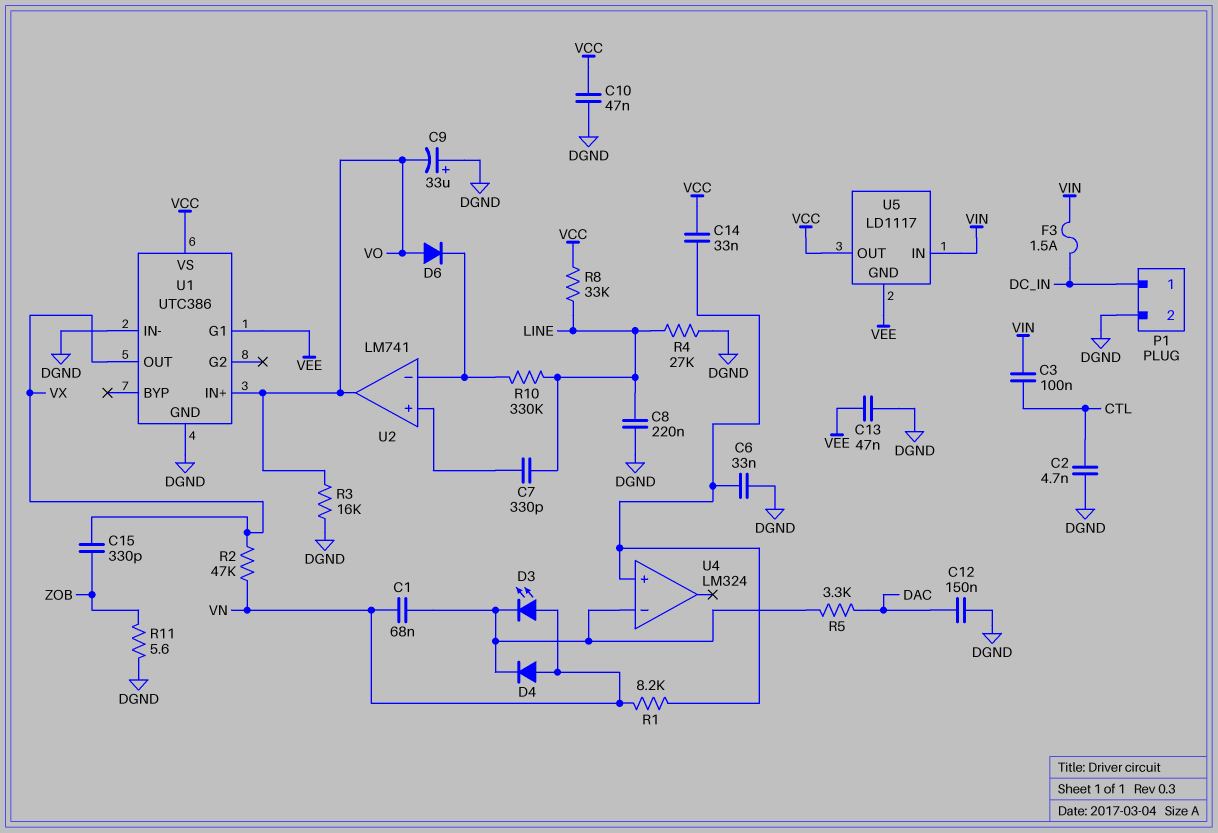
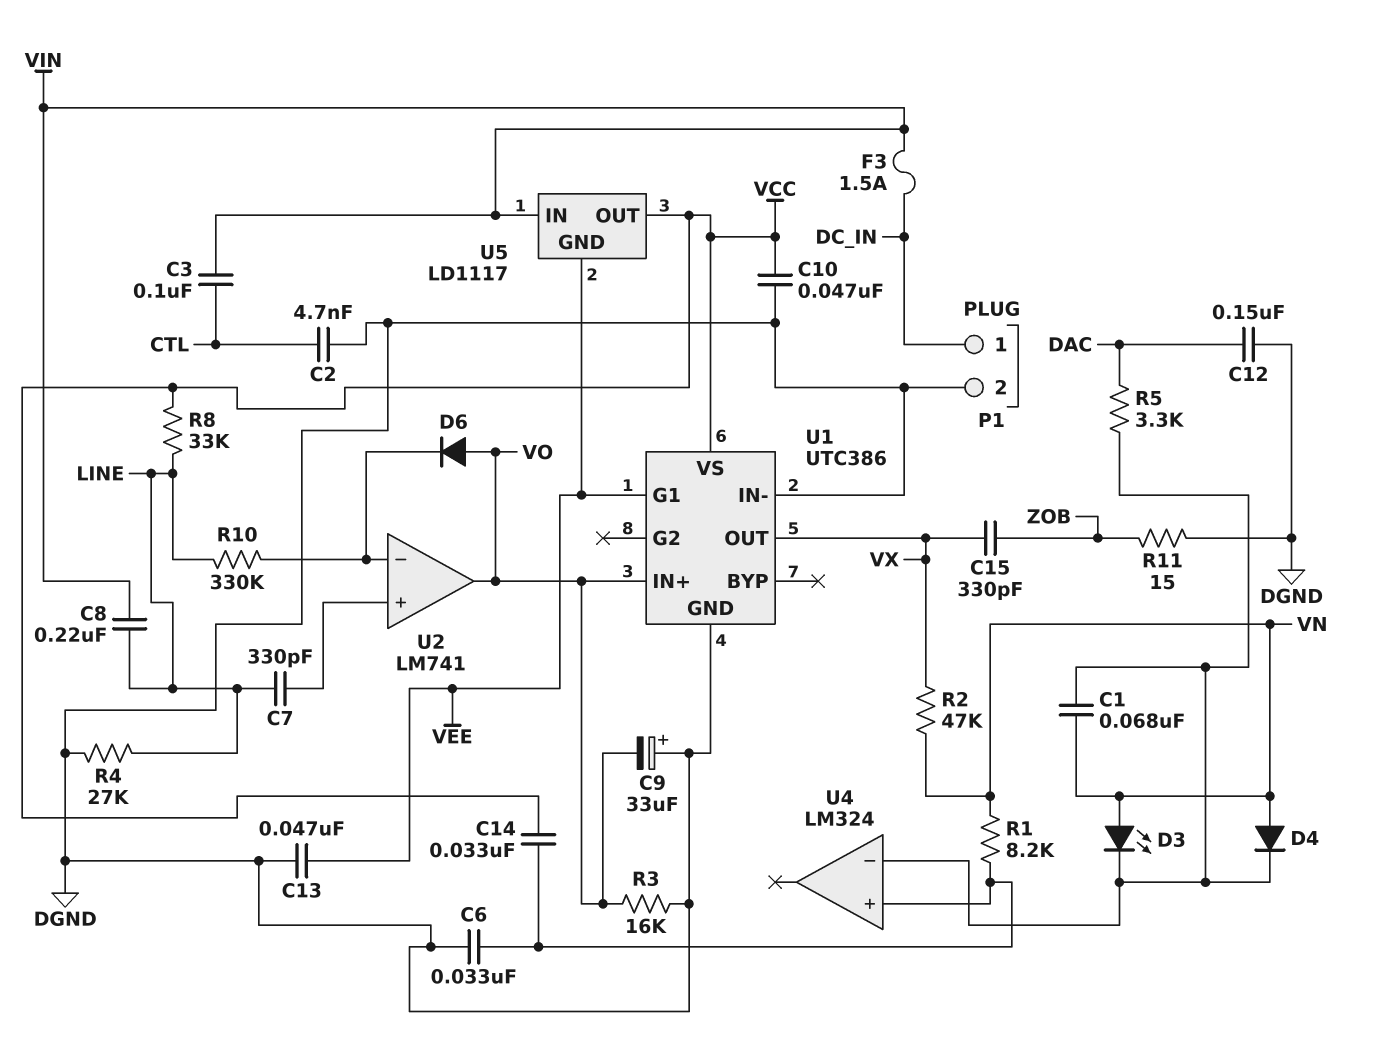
C8: 220nF (DGND, LINE) -> 220nF (LINE, VIN)
R11: 5.6 (DGND, ZOB) -> 15 (DGND, ZOB)

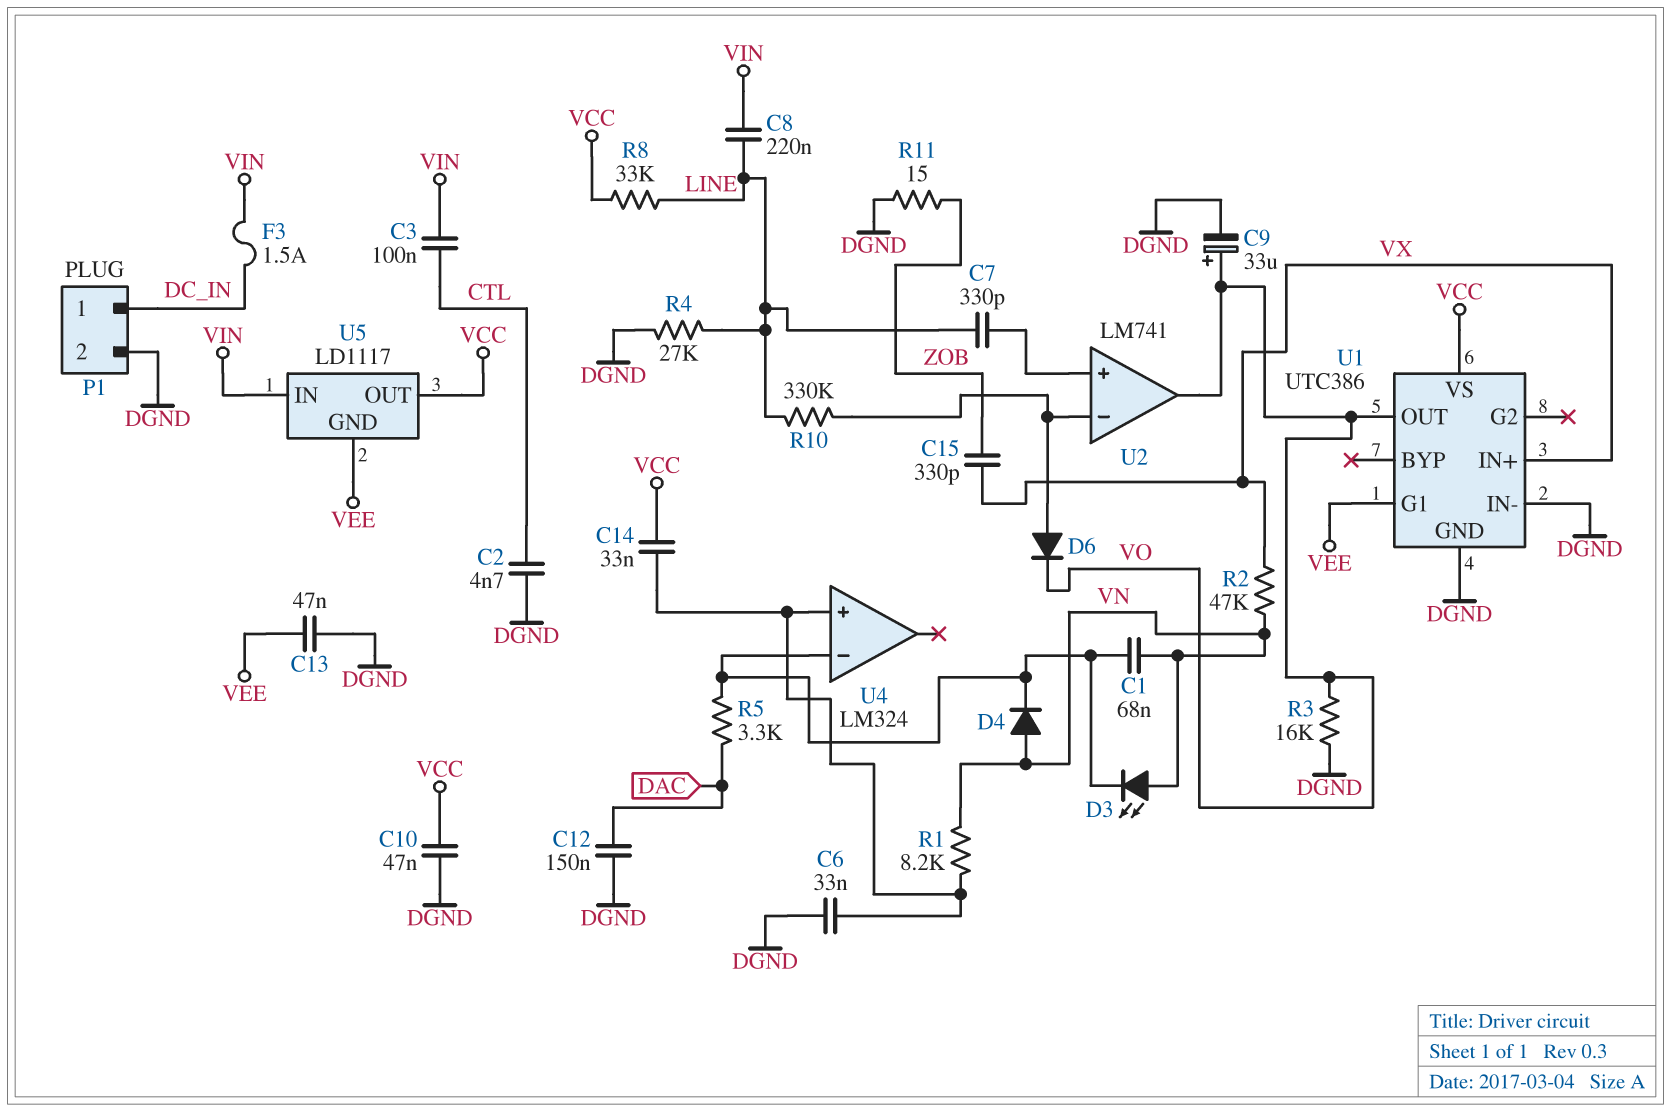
C9: 33uF (plus DGND, minus VO) -> 33uF (plus VO, minus DGND)
D6: diode (A VO, K U2/in-) -> diode (A U2/in-, K VO)
U1 pin IN+: VO -> VX
U1 pin OUT: VX -> VO

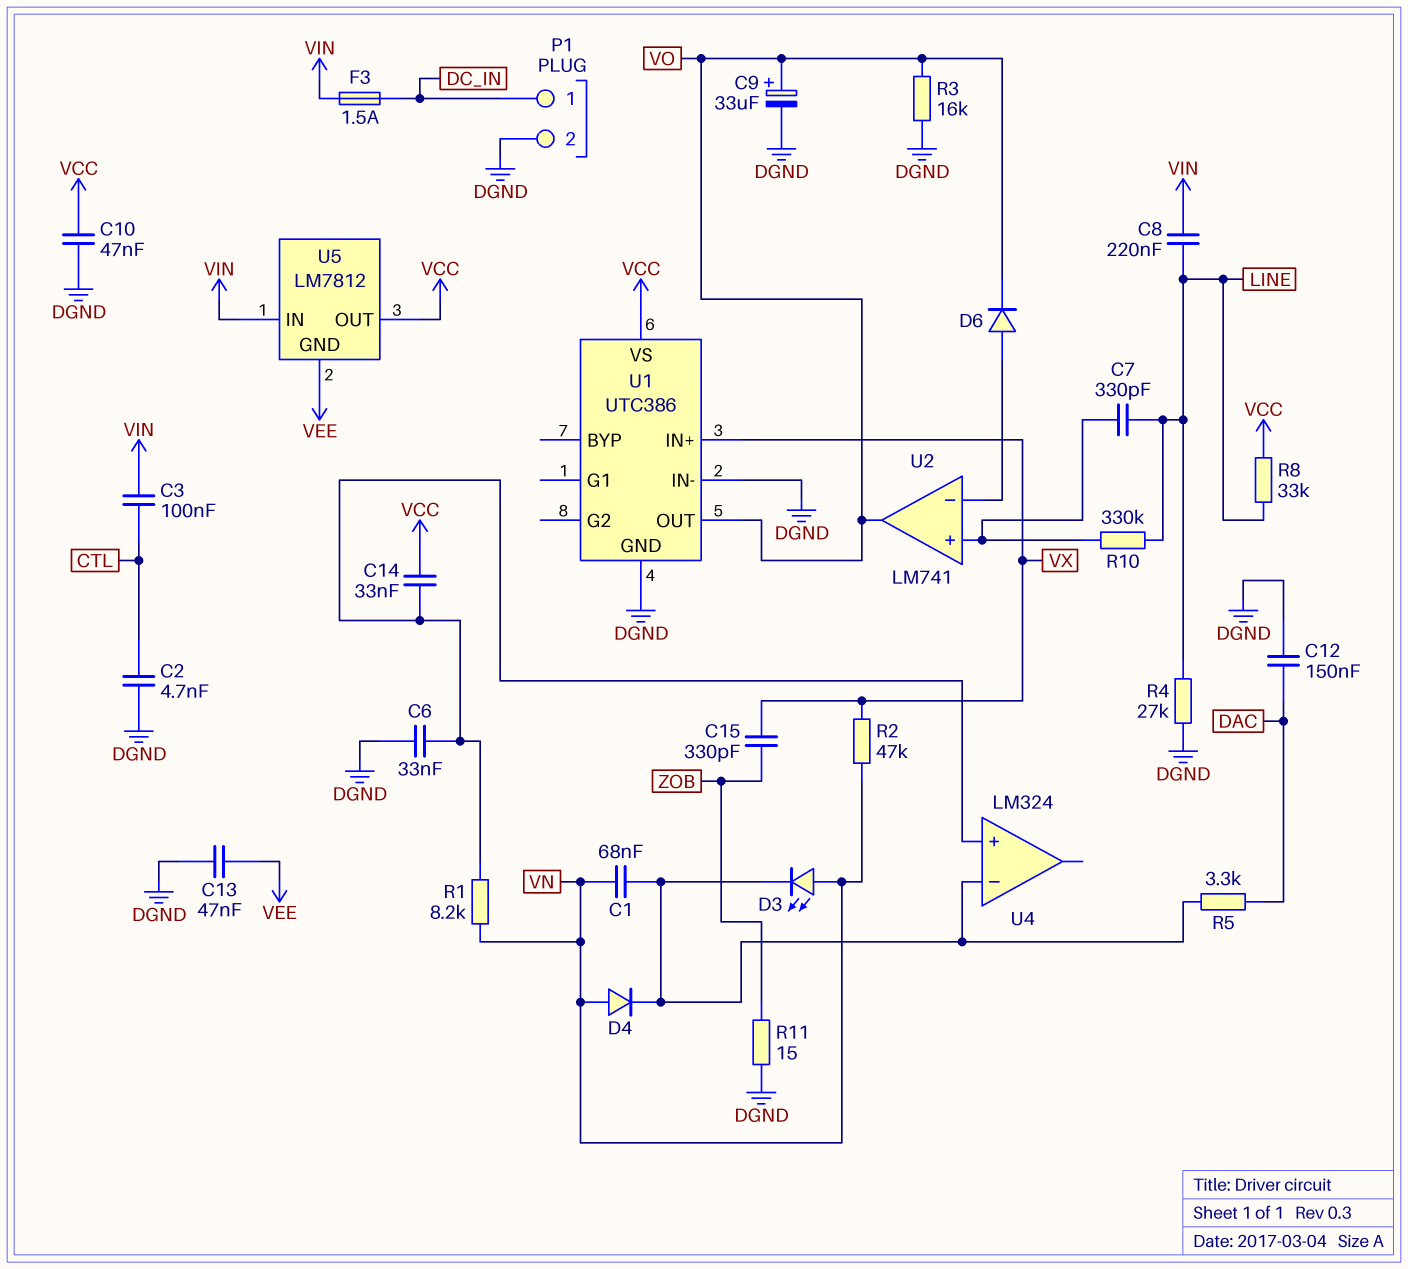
R10: 330k (LINE, U2/in-) -> 330k (LINE, U2/in+)
U1 pin G1: VEE -> none
U5: LD1117 -> LM7812

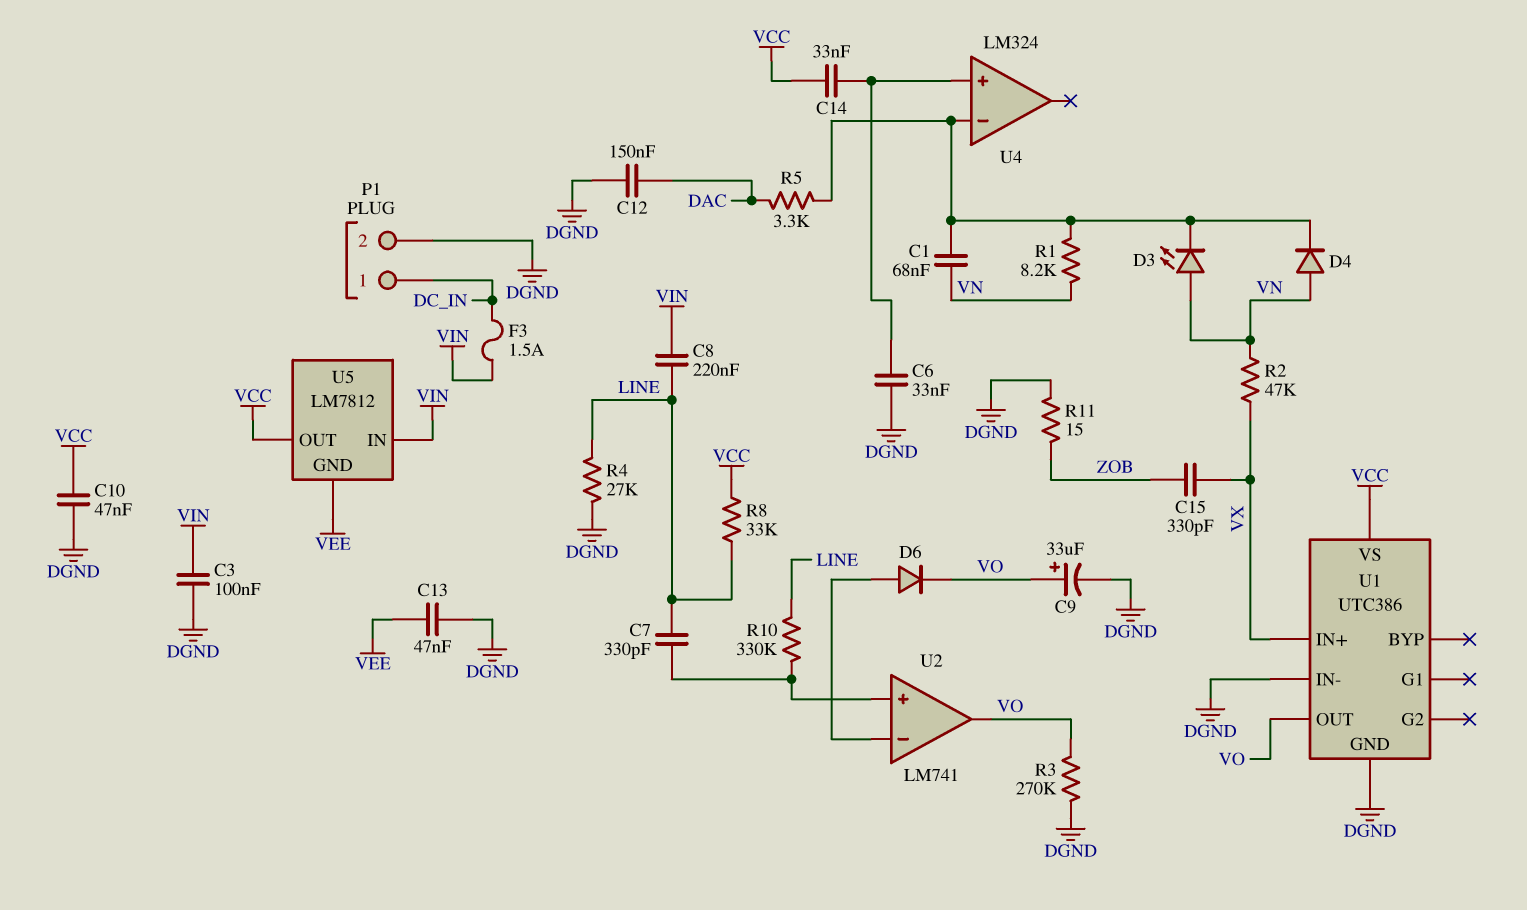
C2: 4.7nF (CTL, DGND) -> none
C3: 100nF (CTL, VIN) -> 100nF (DGND, VIN)
R1: 8.2k (U4/in+, VN) -> 8.2k (U4/in-, VN)
R3: 16k (DGND, VO) -> 270k (DGND, VO)

